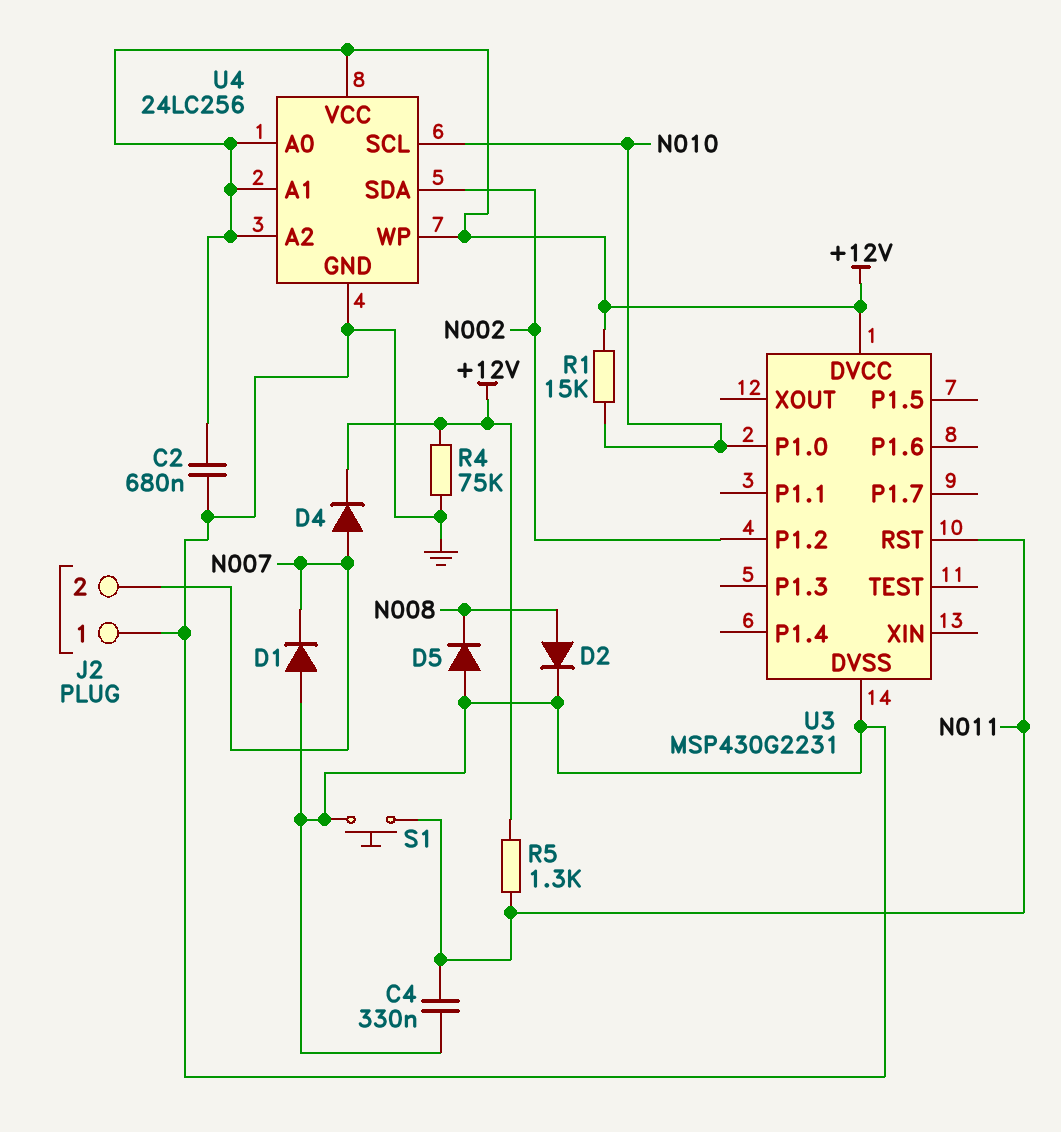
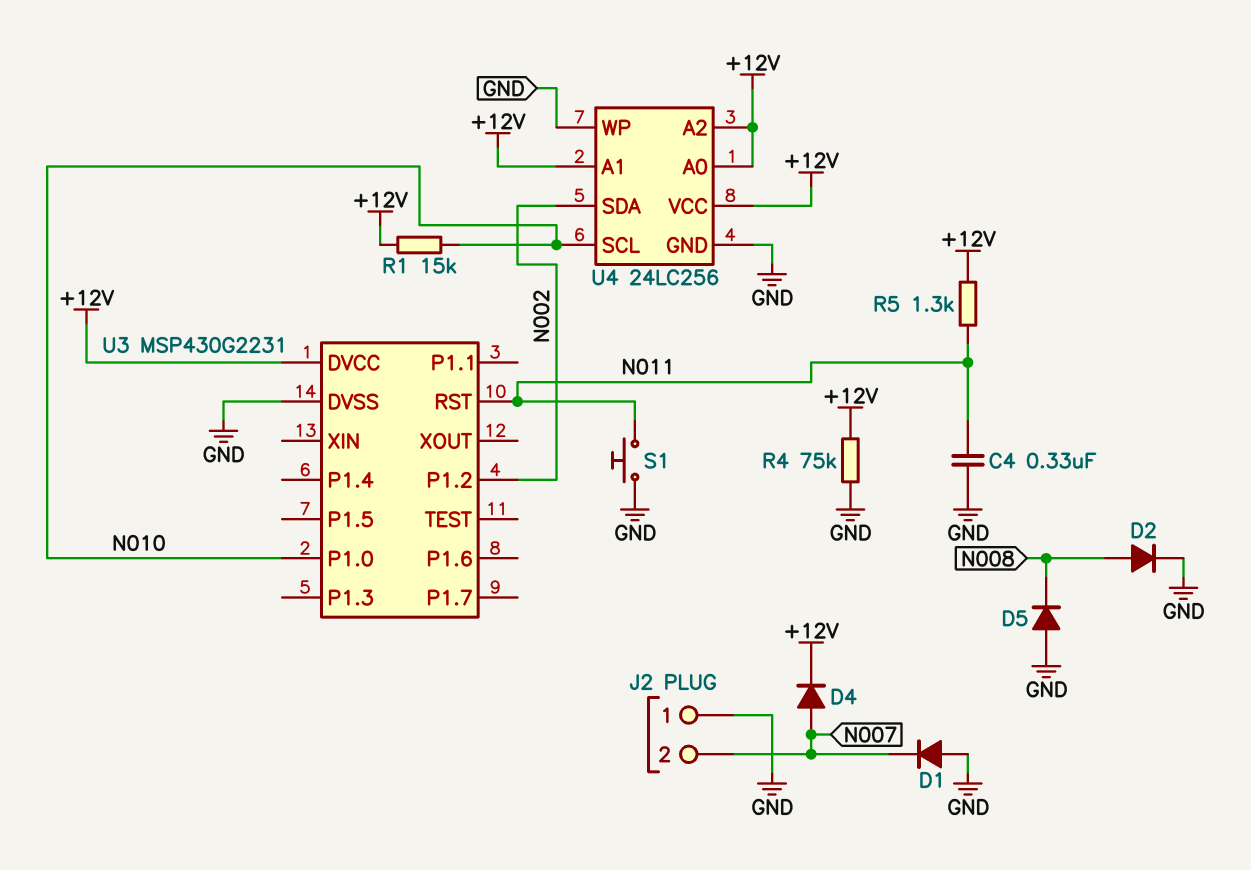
C2: 680nF (+12V, GND) -> none
U4 pin WP: +12V -> GND

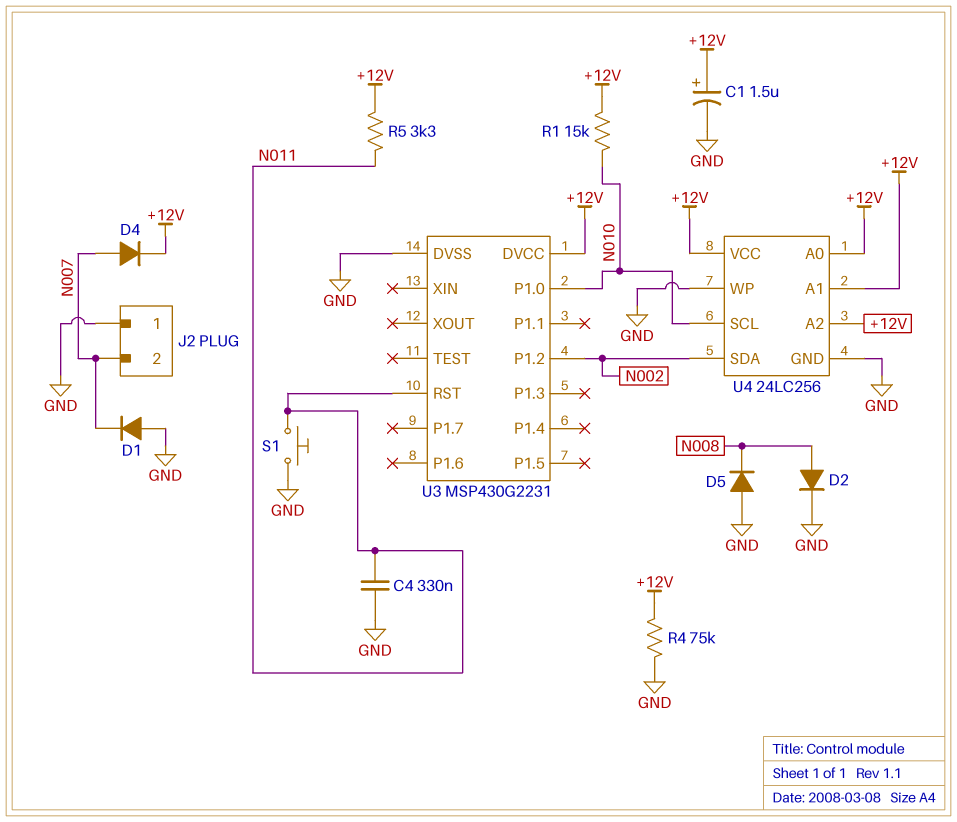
C1: none -> 1.5uF (plus +12V, minus GND)
R5: 1.3k (+12V, N011) -> 3.3k (+12V, N011)

